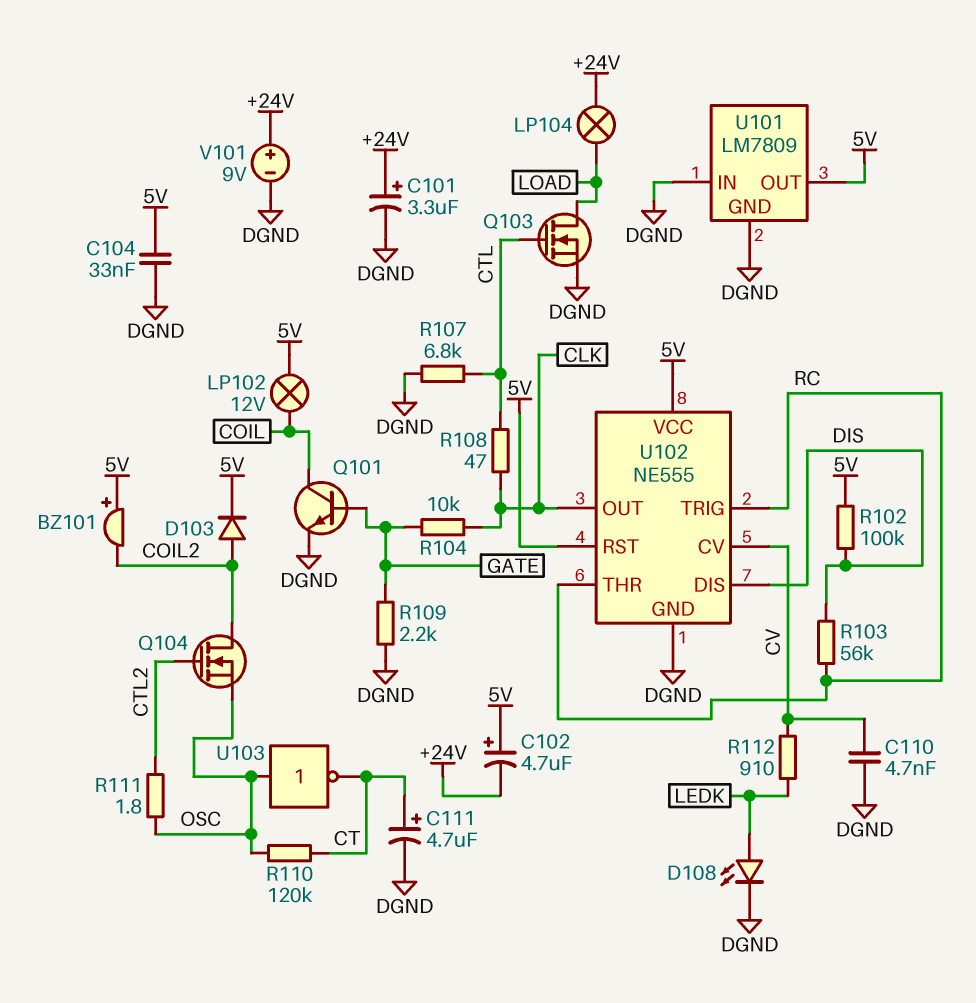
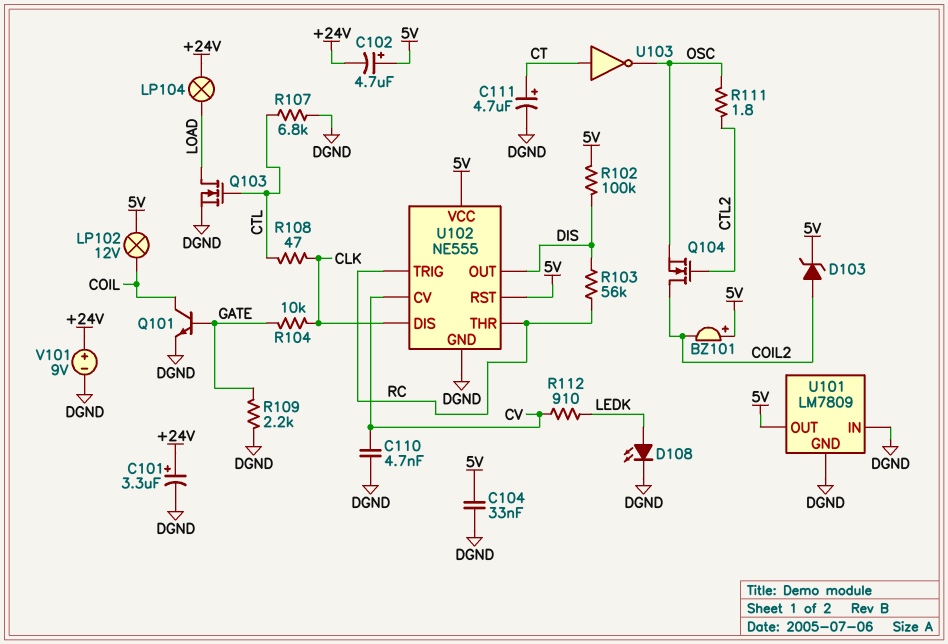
D103: diode (A COIL2, K 5V) -> zener (A COIL2, K 5V)
R110: 120k (CT, OSC) -> none
U102 pin DIS: DIS -> CLK
U102 pin OUT: CLK -> DIS
U103: NOT (in OSC, out CT) -> NOT (in CT, out OSC)

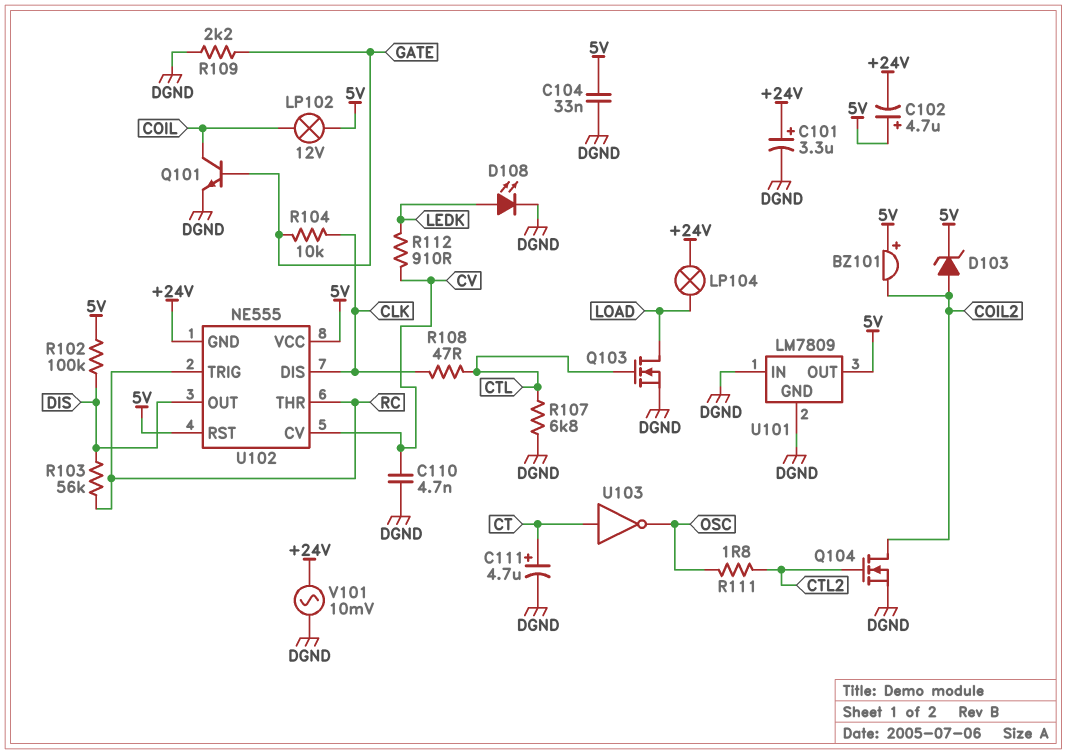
Q104: NMOS (G CTL2, D COIL2, S OSC) -> NMOS (G CTL2, D COIL2, S DGND)
U102 pin GND: DGND -> +24V
V101: 9V (plus +24V, minus DGND) -> AC 10mV (+24V, DGND)

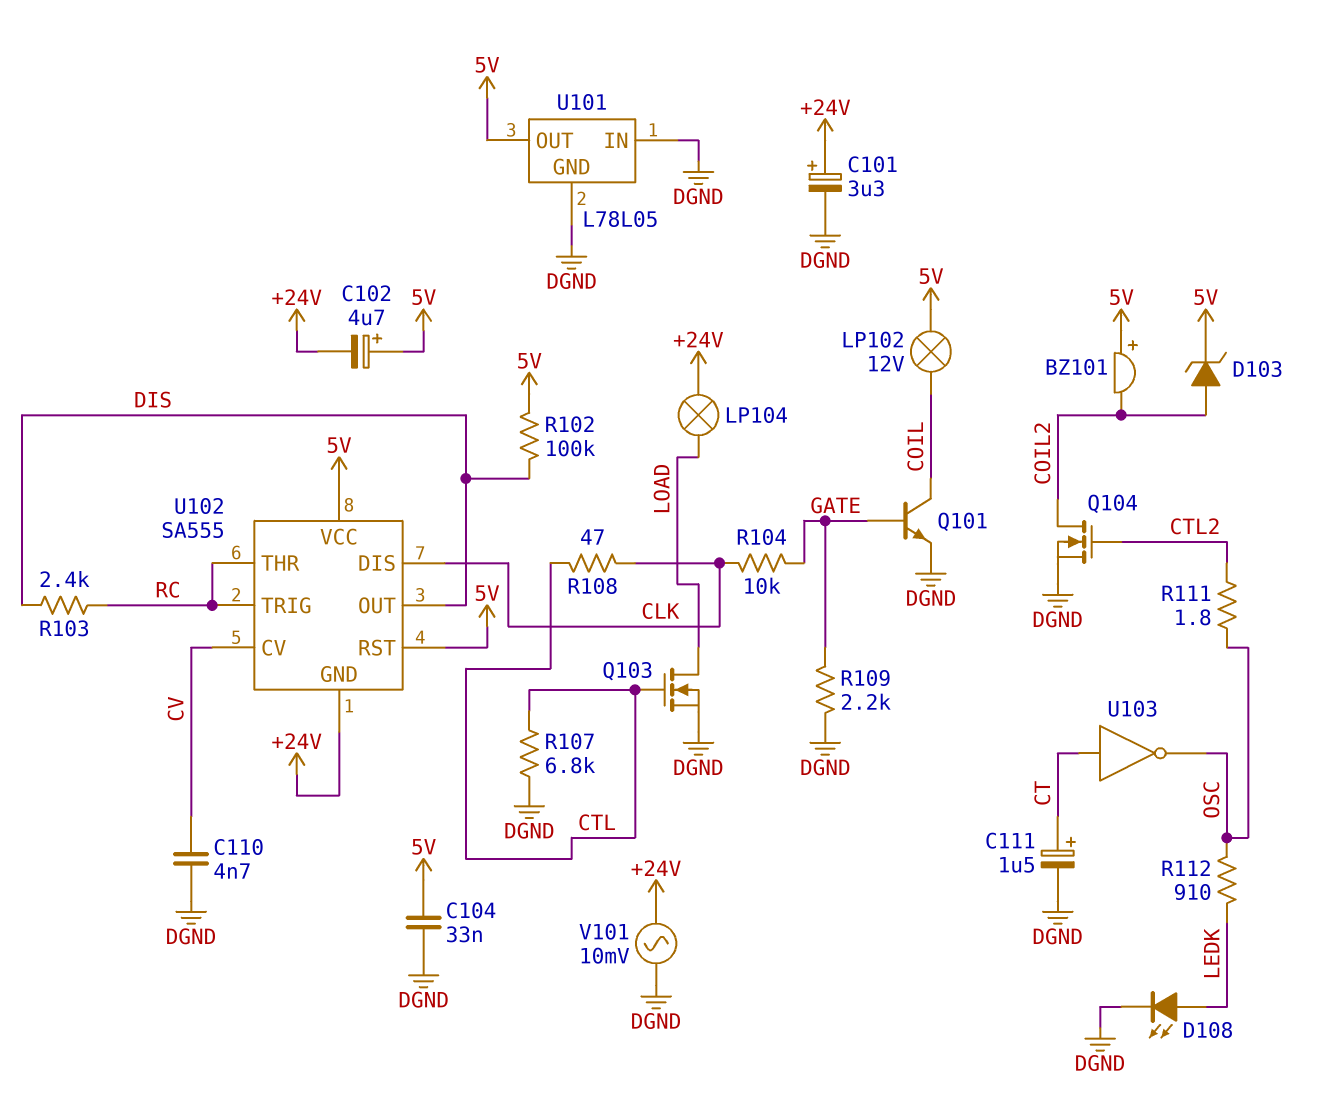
C111: 4.7uF (plus CT, minus DGND) -> 1.5uF (plus CT, minus DGND)
R103: 56k (DIS, RC) -> 2.4k (DIS, RC)
R112: 910 (CV, LEDK) -> 910 (LEDK, OSC)
U101: LM7809 -> L78L05
U102: NE555 -> SA555

